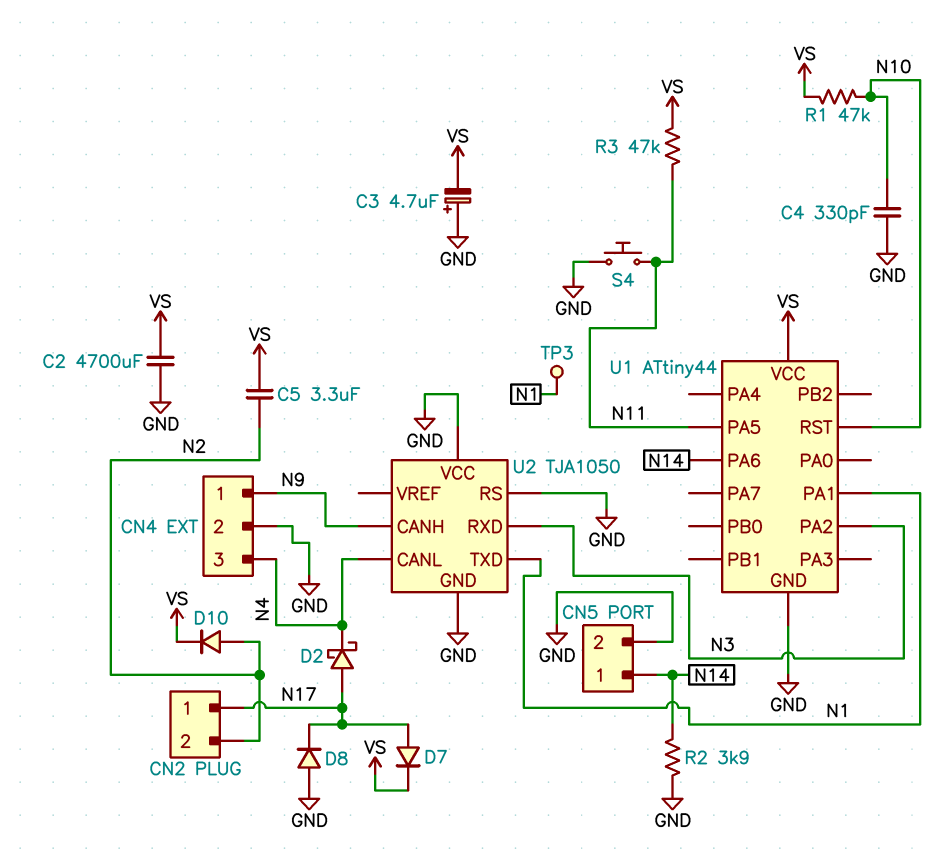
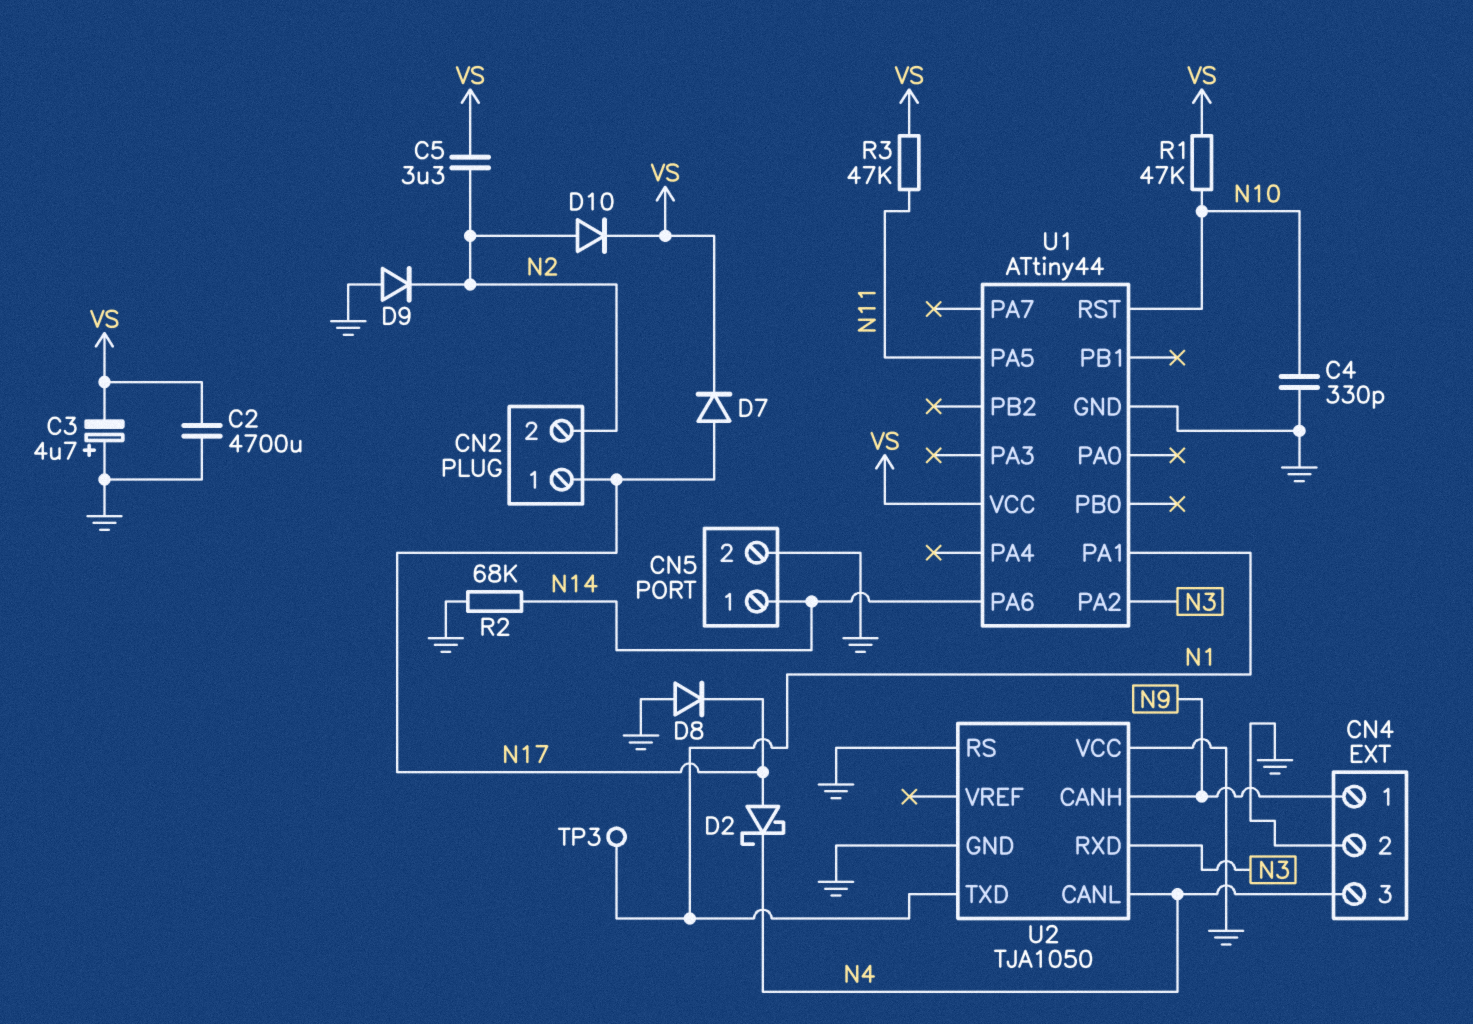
D9: none -> diode (A GND, K N2)
R2: 3.9k (GND, N14) -> 68k (GND, N14)
S4: button (GND, N11) -> none

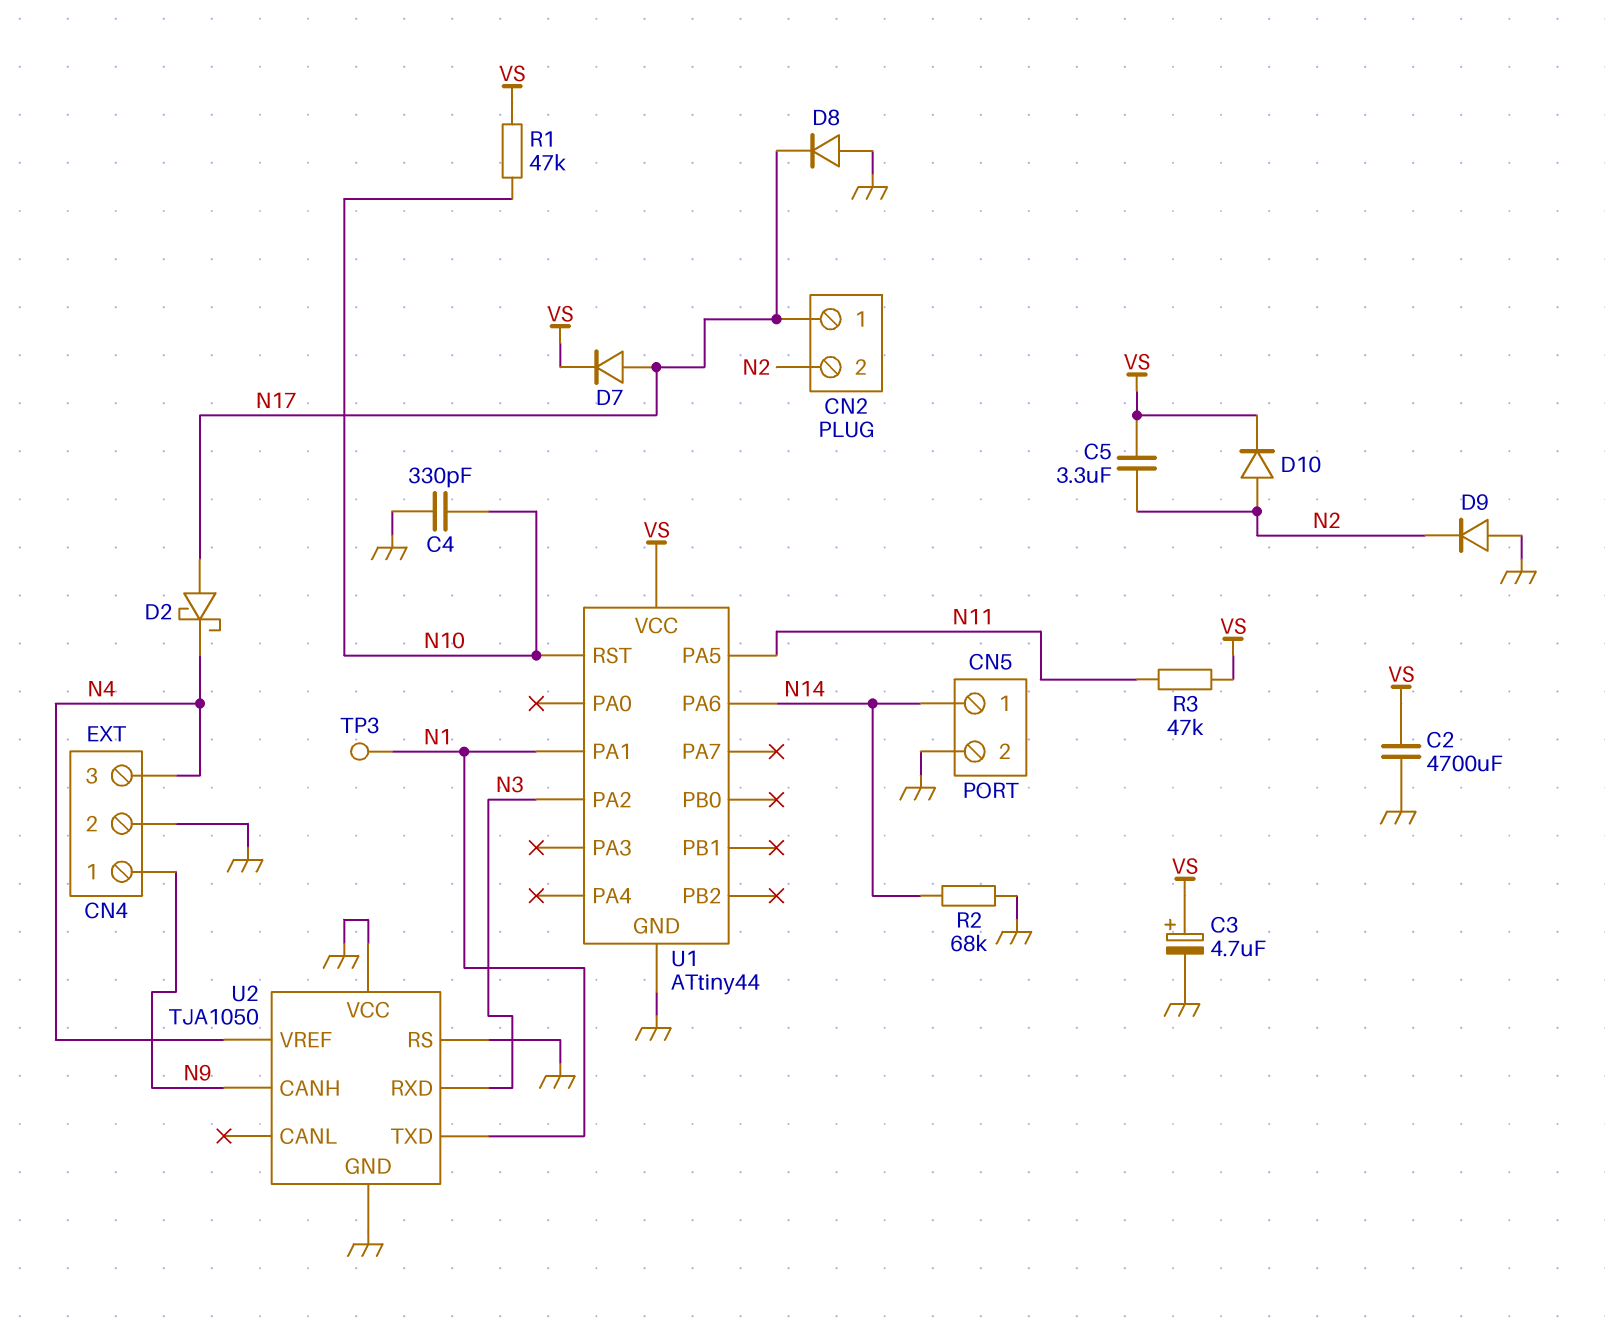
C3: 4.7uF (plus GND, minus VS) -> 4.7uF (plus VS, minus GND)
U2 pin CANL: N4 -> none
U2 pin VREF: none -> N4

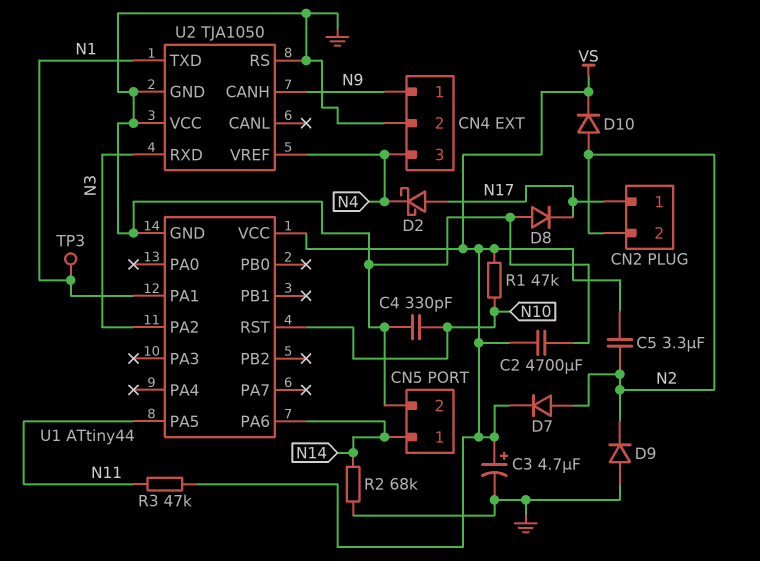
D7: diode (A N17, K VS) -> diode (A N2, K VS)

